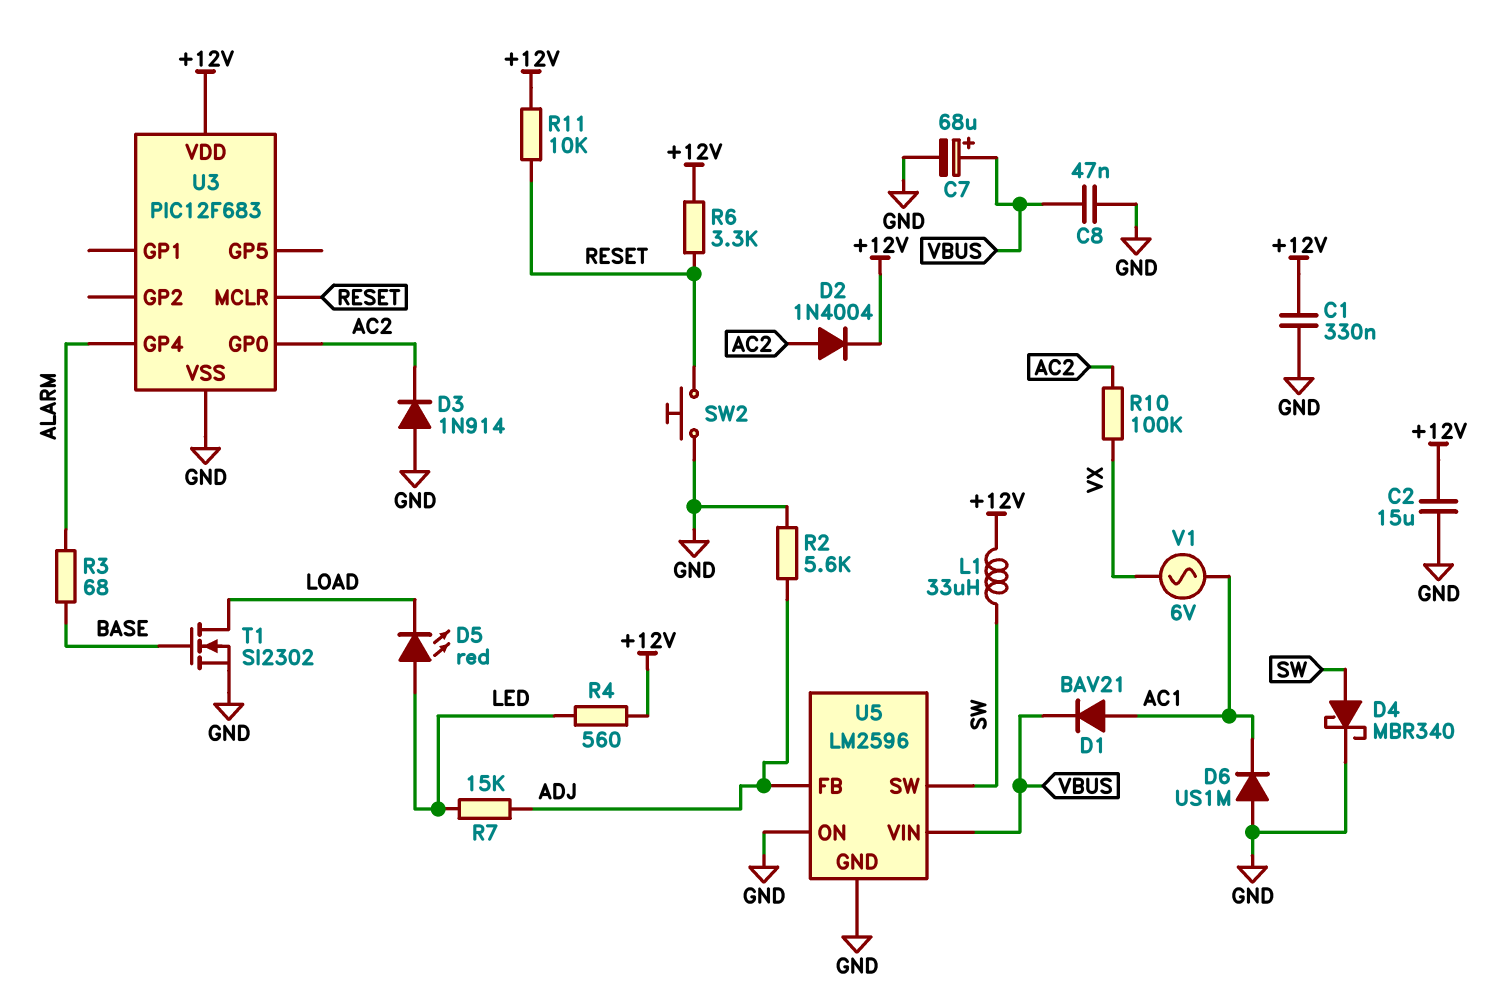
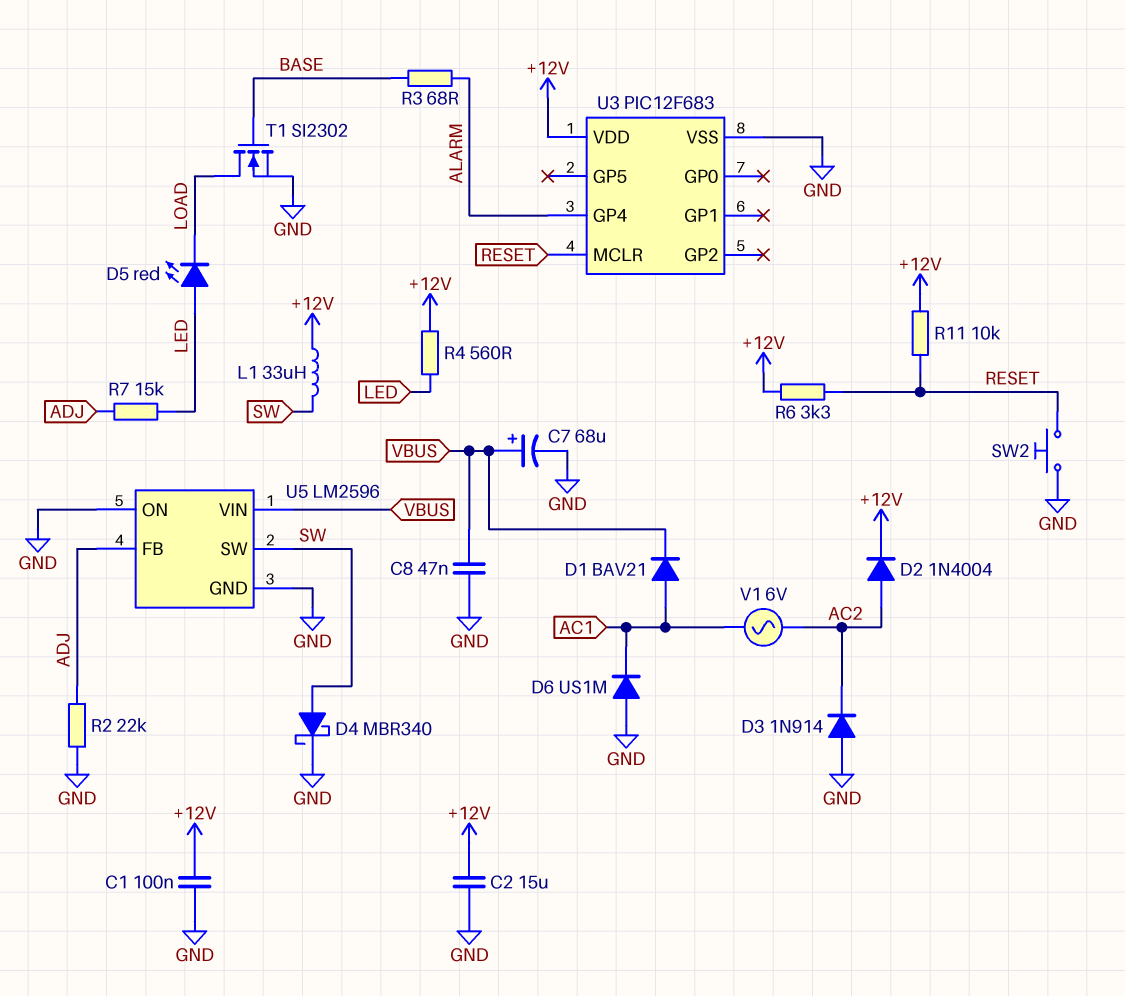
C1: 330nF (+12V, GND) -> 100nF (+12V, GND)
R2: 5.6k (ADJ, GND) -> 22k (ADJ, GND)
R10: 100k (AC2, VX) -> none
U3 pin GP0: AC2 -> none
V1: AC 6V (AC1, VX) -> AC 6V (AC1, AC2)

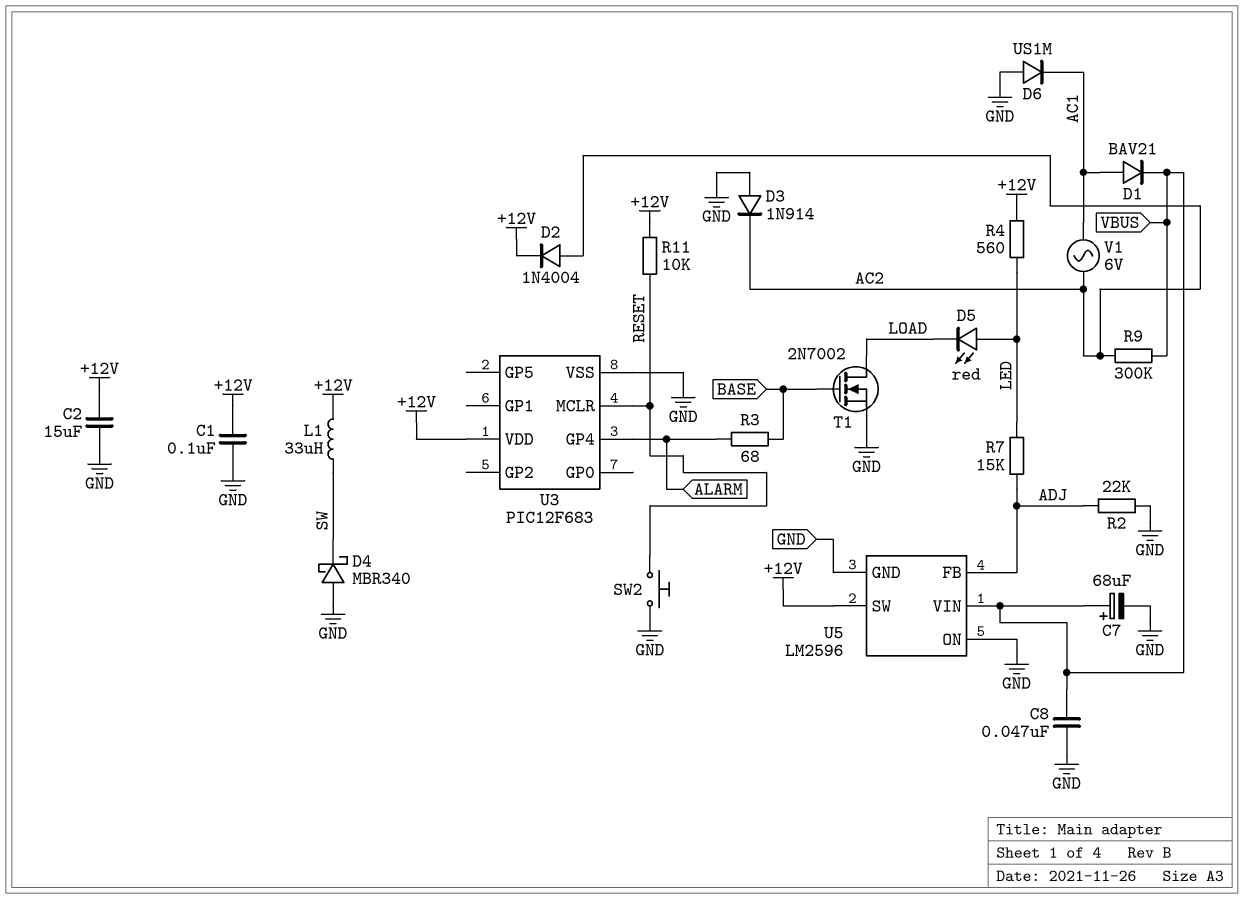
D4: schottky MBR340 (A SW, K GND) -> schottky MBR340 (A GND, K SW)
R6: 3.3k (+12V, RESET) -> none
R9: none -> 300k (AC2, VBUS)
T1: NMOS SI2302 (G BASE, D LOAD, S GND) -> NMOS 2N7002 (G BASE, D LOAD, S GND)
U5 pin SW: SW -> +12V

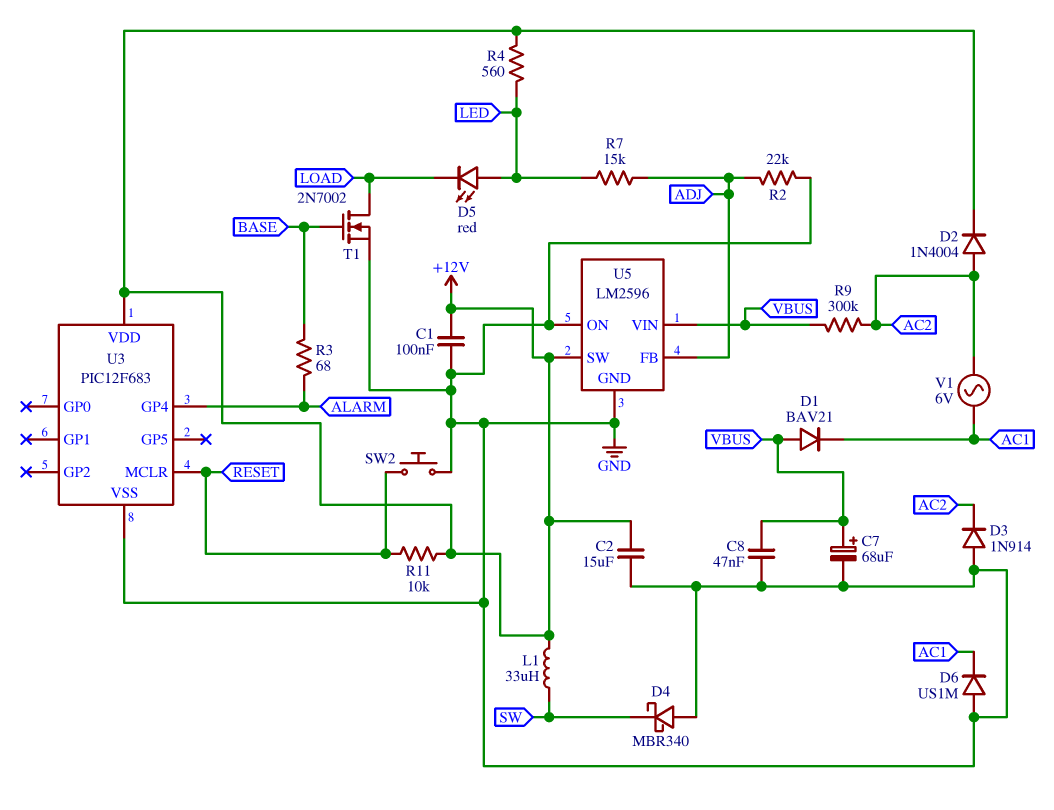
D1: diode BAV21 (A AC1, K VBUS) -> diode BAV21 (A VBUS, K AC1)

